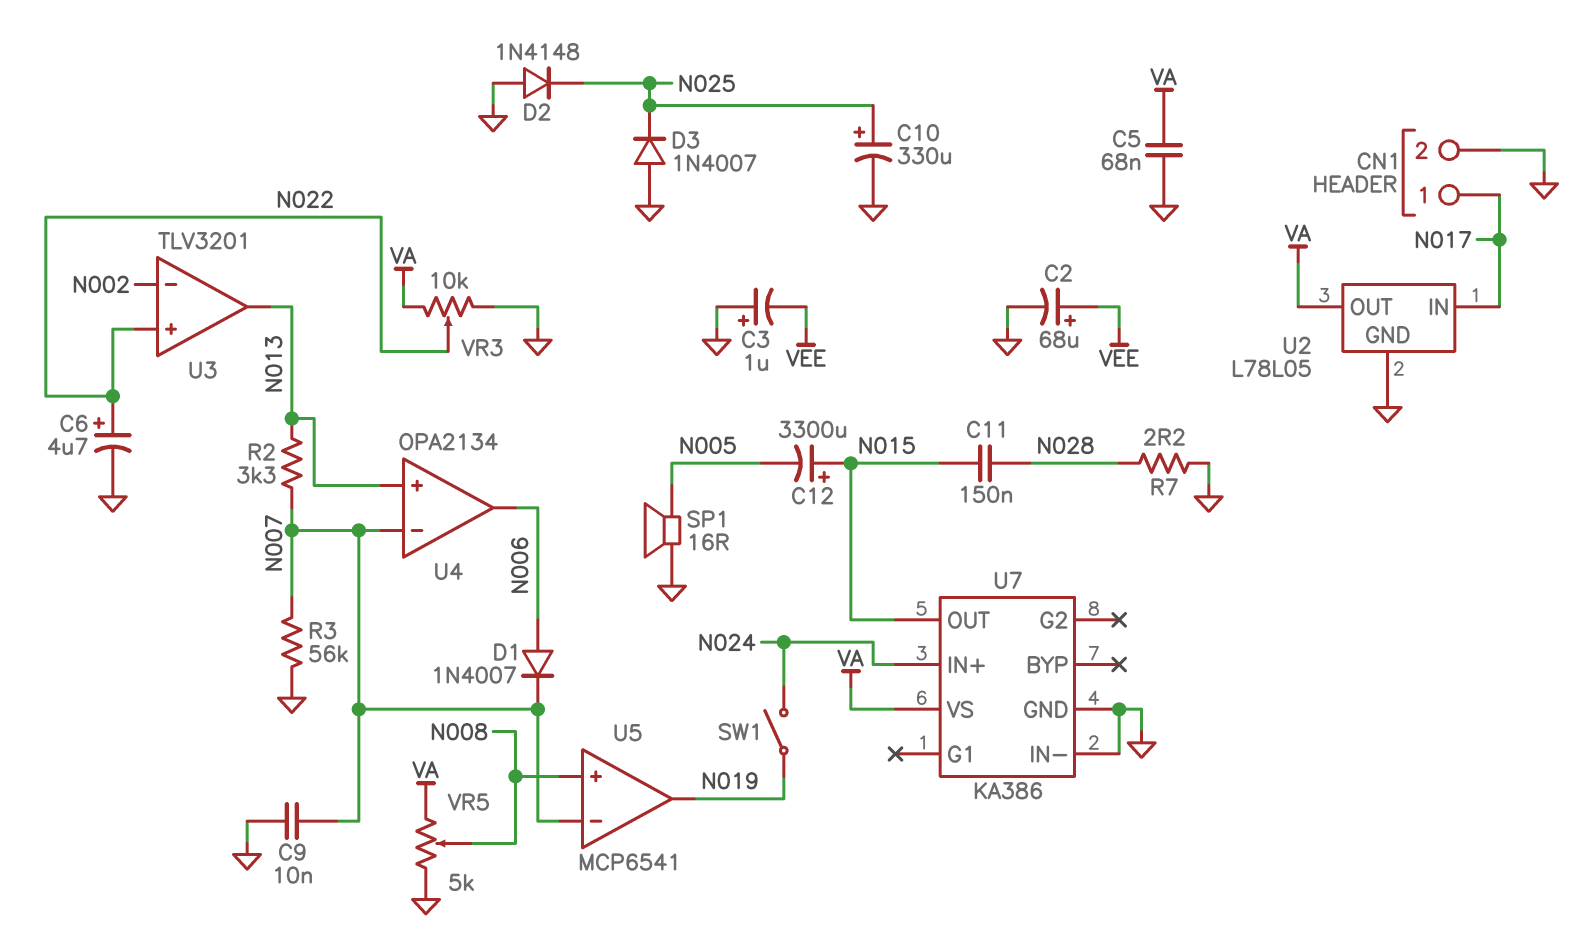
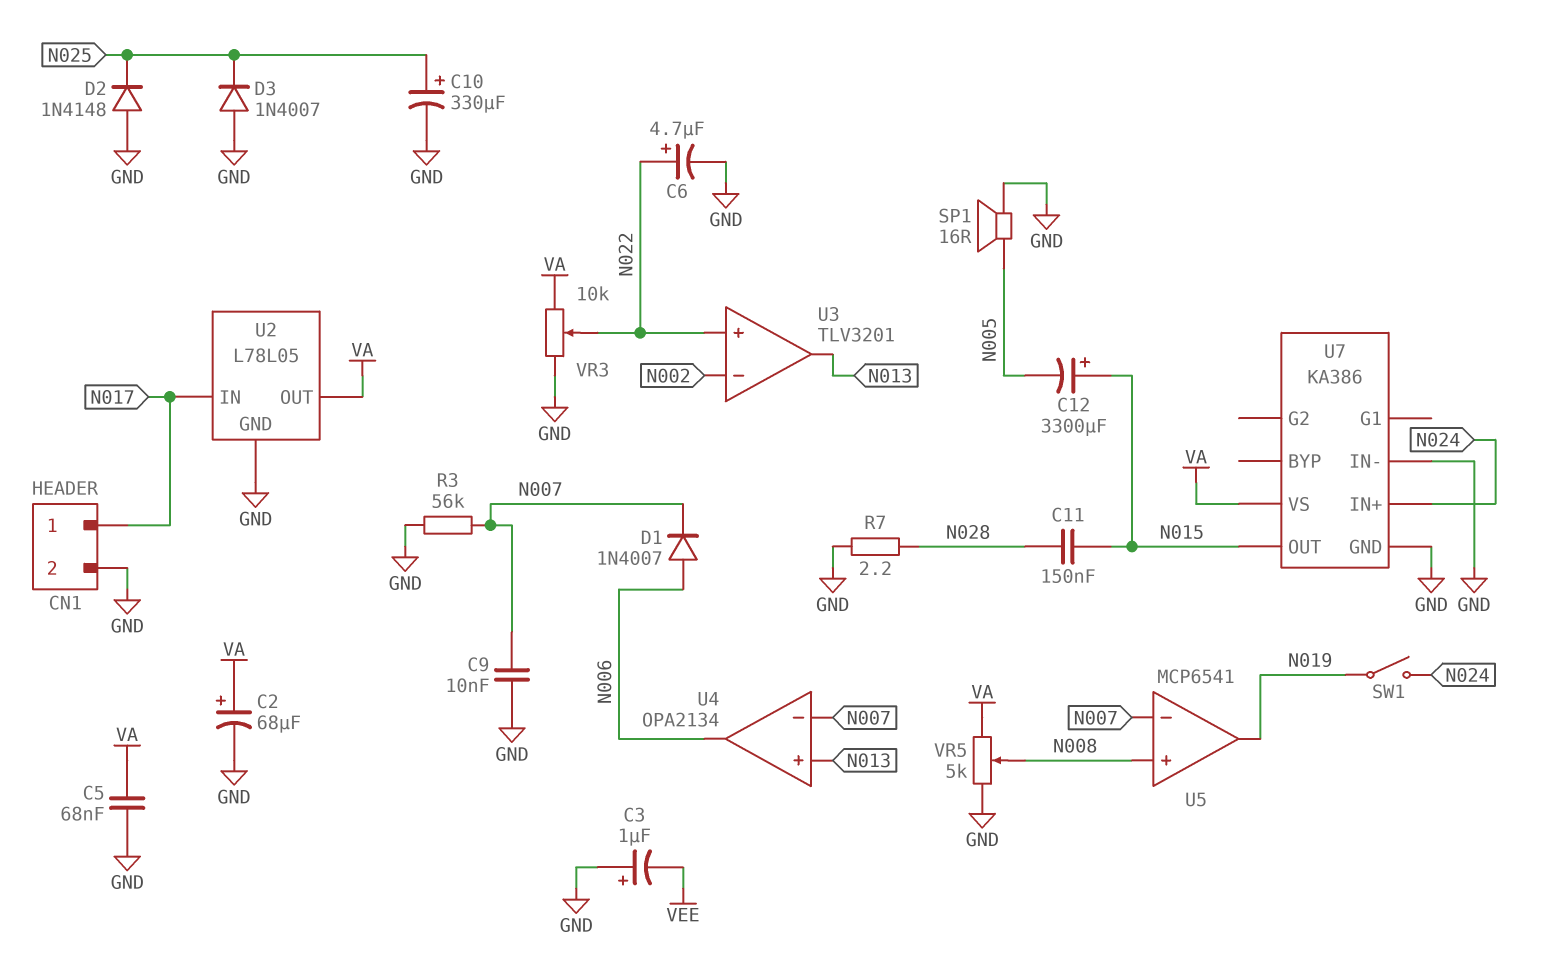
C2: 68uF (plus VEE, minus GND) -> 68uF (plus VA, minus GND)
R2: 3.3k (N007, N013) -> none

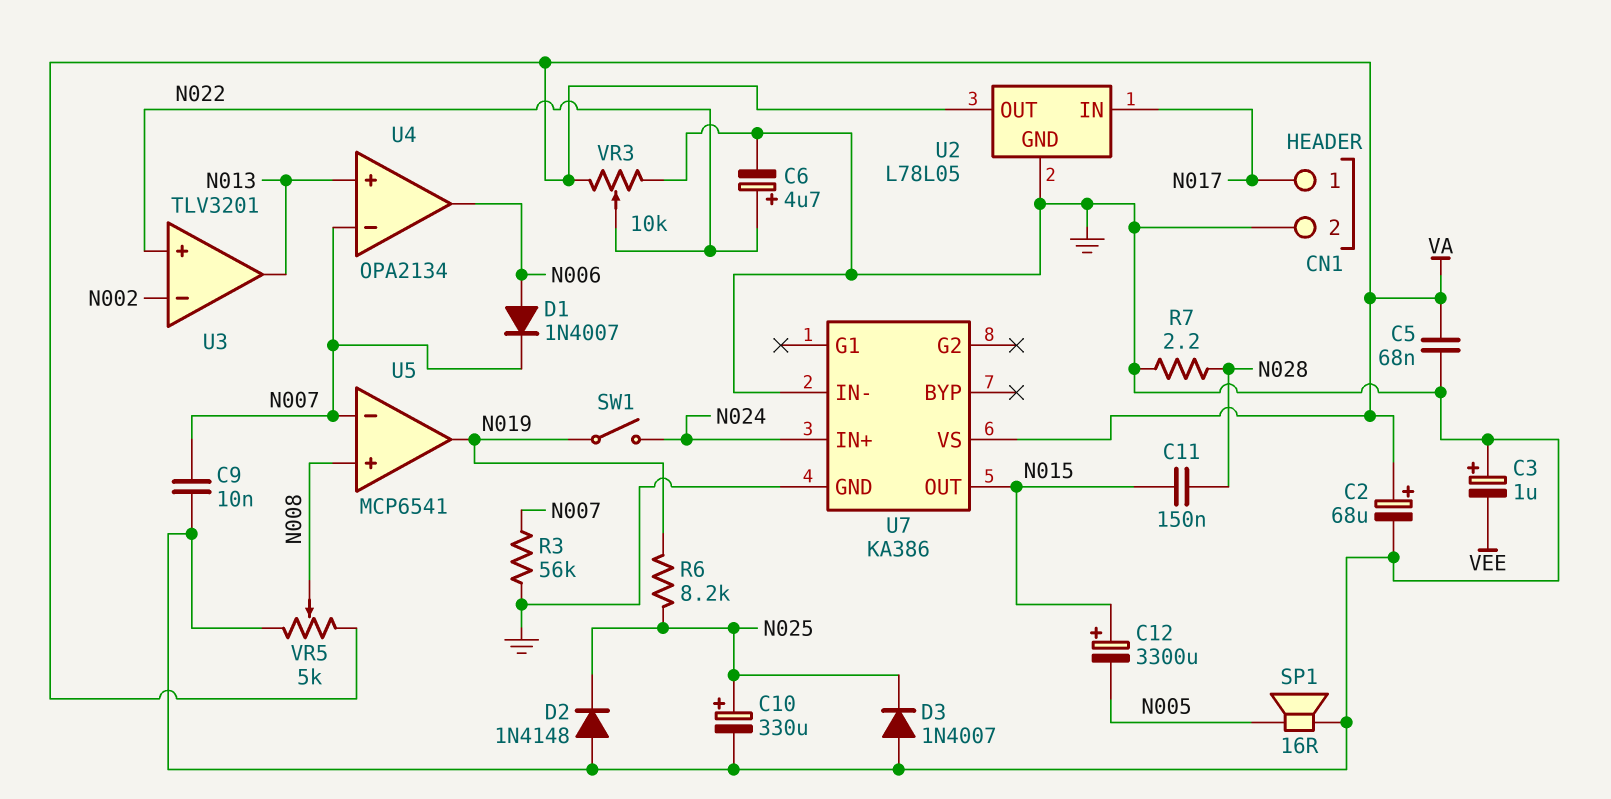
R6: none -> 8.2k (N019, N025)

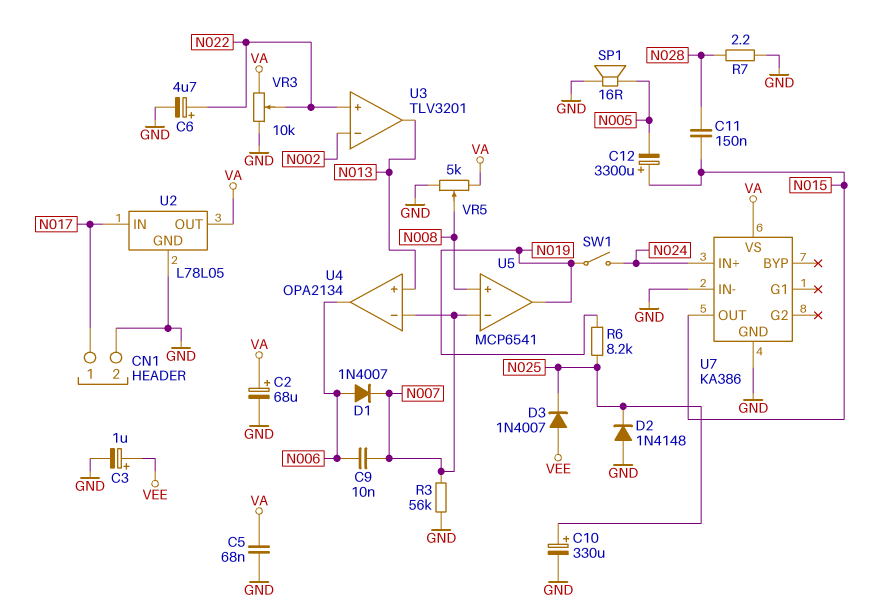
C3: 1uF (plus GND, minus VEE) -> 1uF (plus VEE, minus GND)
C9: 10nF (GND, N007) -> 10nF (N006, N007)
D3: diode 1N4007 (A GND, K N025) -> diode 1N4007 (A VEE, K N025)

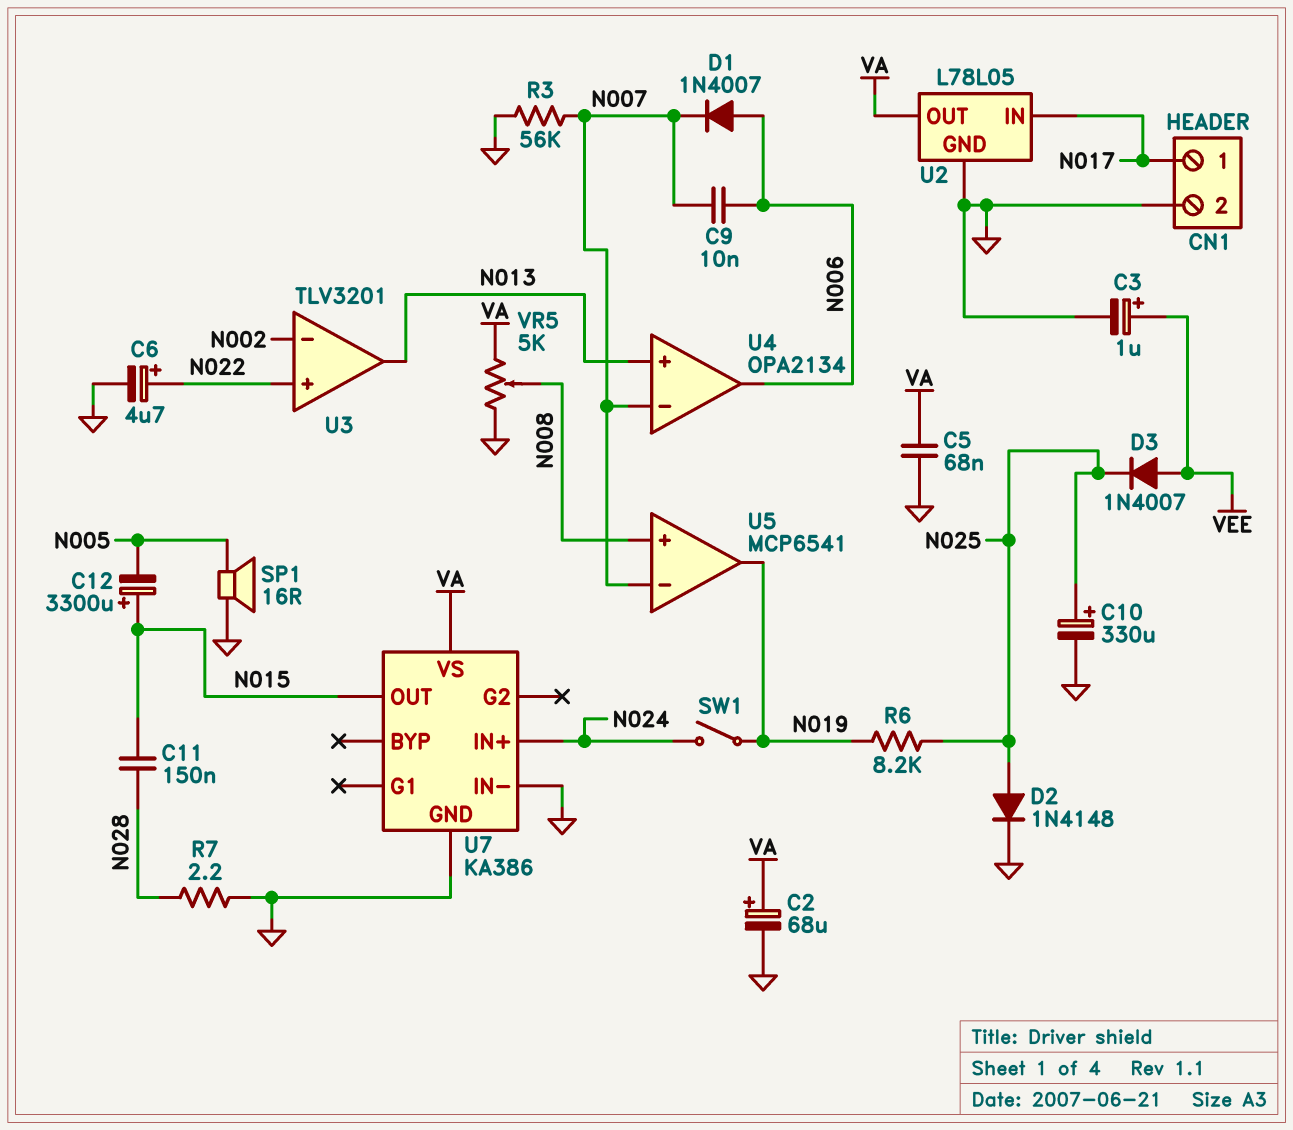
D2: diode 1N4148 (A GND, K N025) -> diode 1N4148 (A N025, K GND)
VR3: 10k (GND, VA, wiper N022) -> none

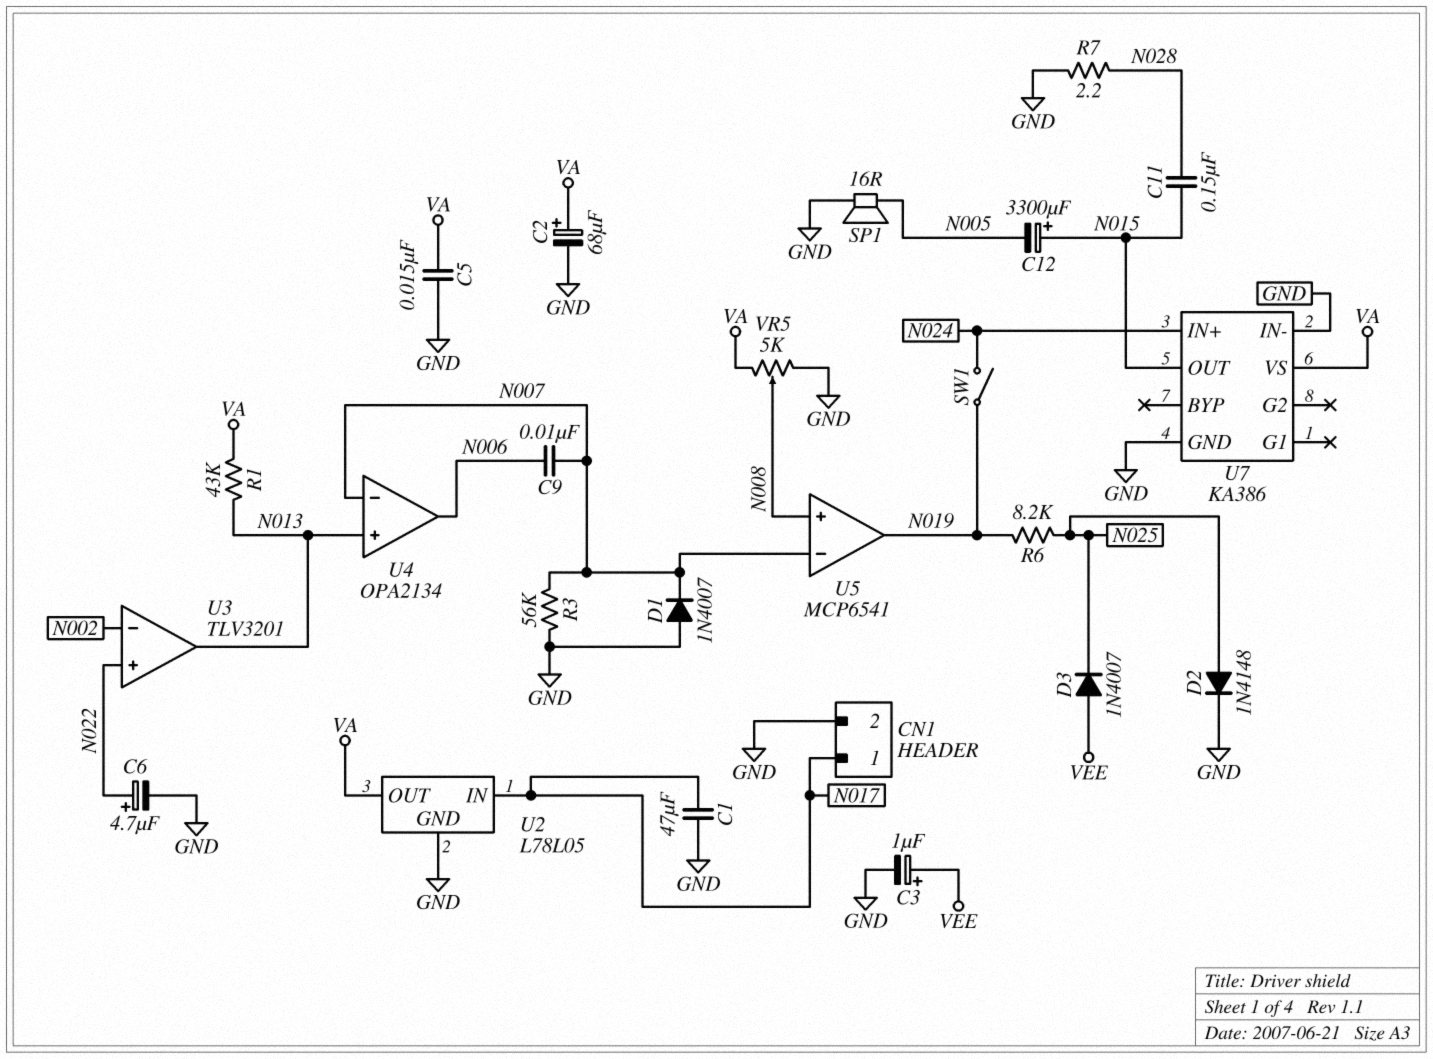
C1: none -> 47uF (GND, N017)
C5: 68nF (GND, VA) -> 15nF (GND, VA)
C10: 330uF (plus N025, minus GND) -> none
D1: diode 1N4007 (A N006, K N007) -> diode 1N4007 (A GND, K N007)
R1: none -> 43k (N013, VA)

